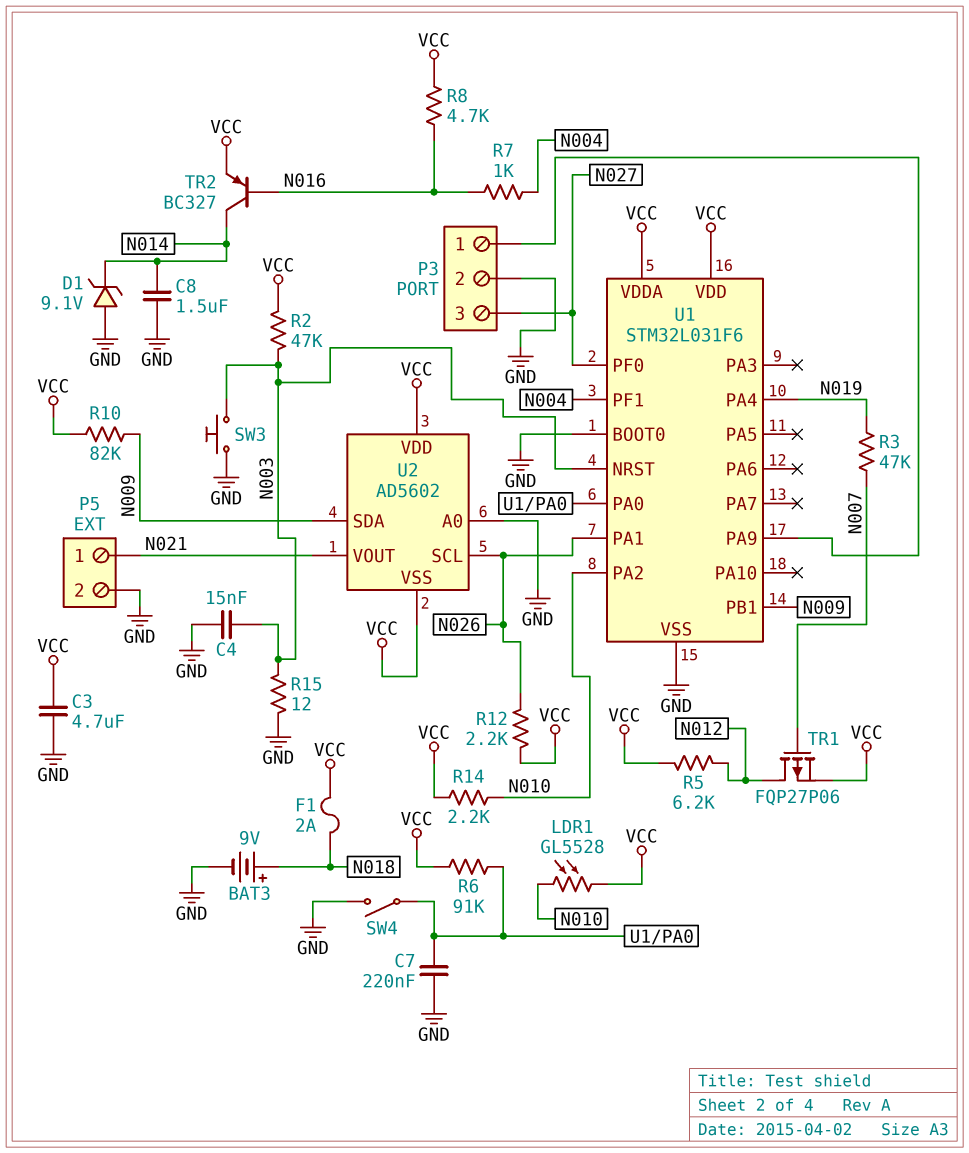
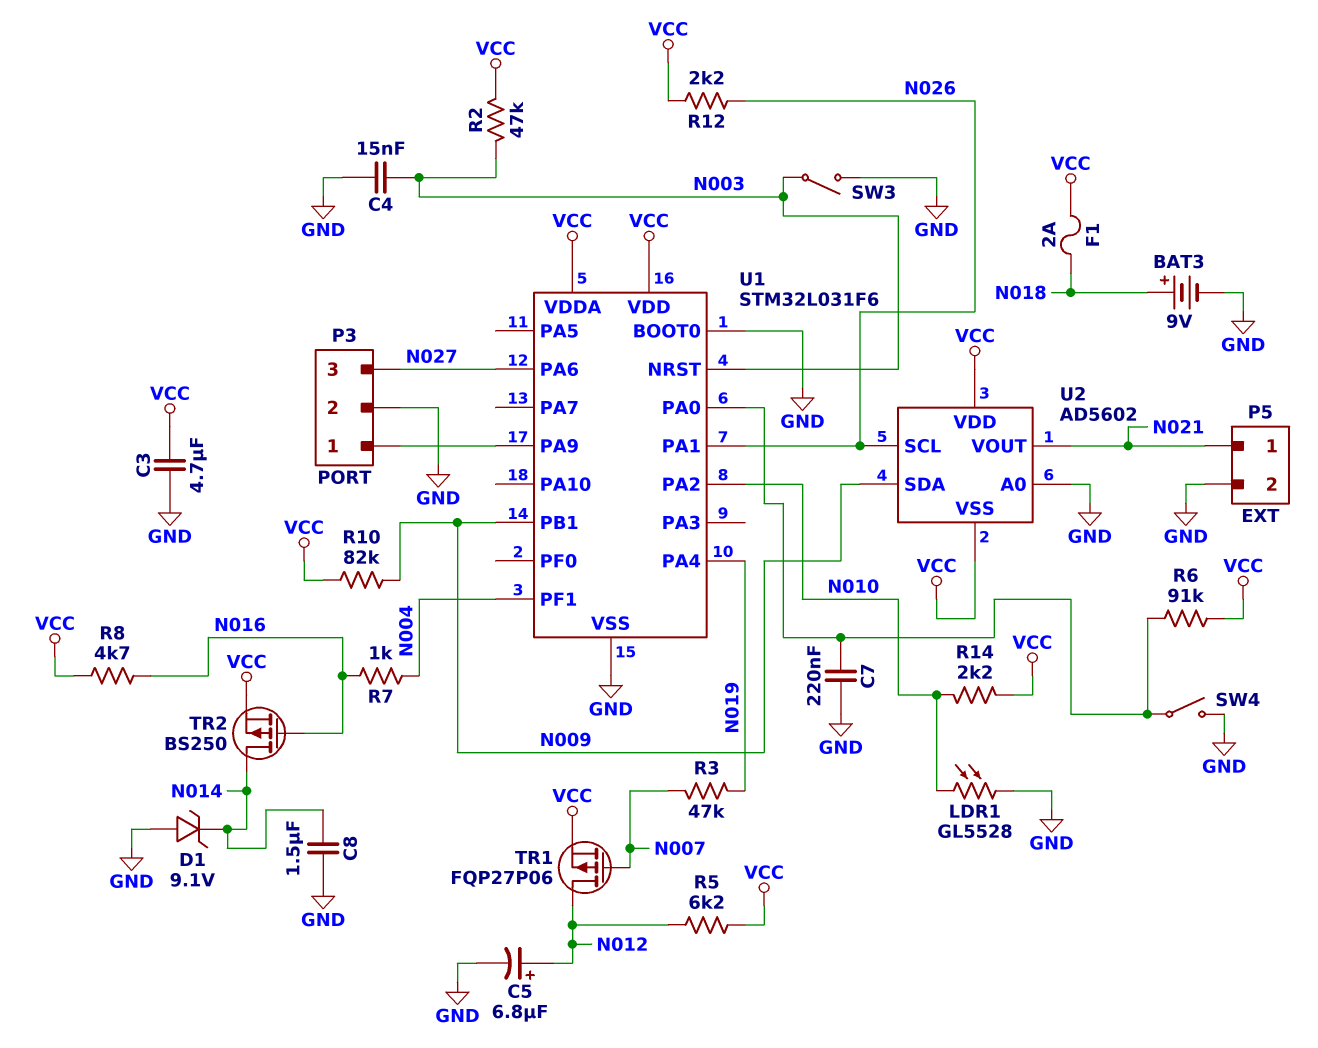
C5: none -> 6.8uF (plus N012, minus GND)
LDR1: GL5528 (N010, VCC) -> GL5528 (GND, N010)
R15: 12 (GND, N003) -> none
SW3: button (GND, N003) -> switch (GND, N003)
TR2: PNP BC327 (B N016, C N014, E VCC) -> PMOS BS250 (G N016, D N014, S VCC)
U1 pin PA6: none -> N027
U1 pin PF0: N027 -> none

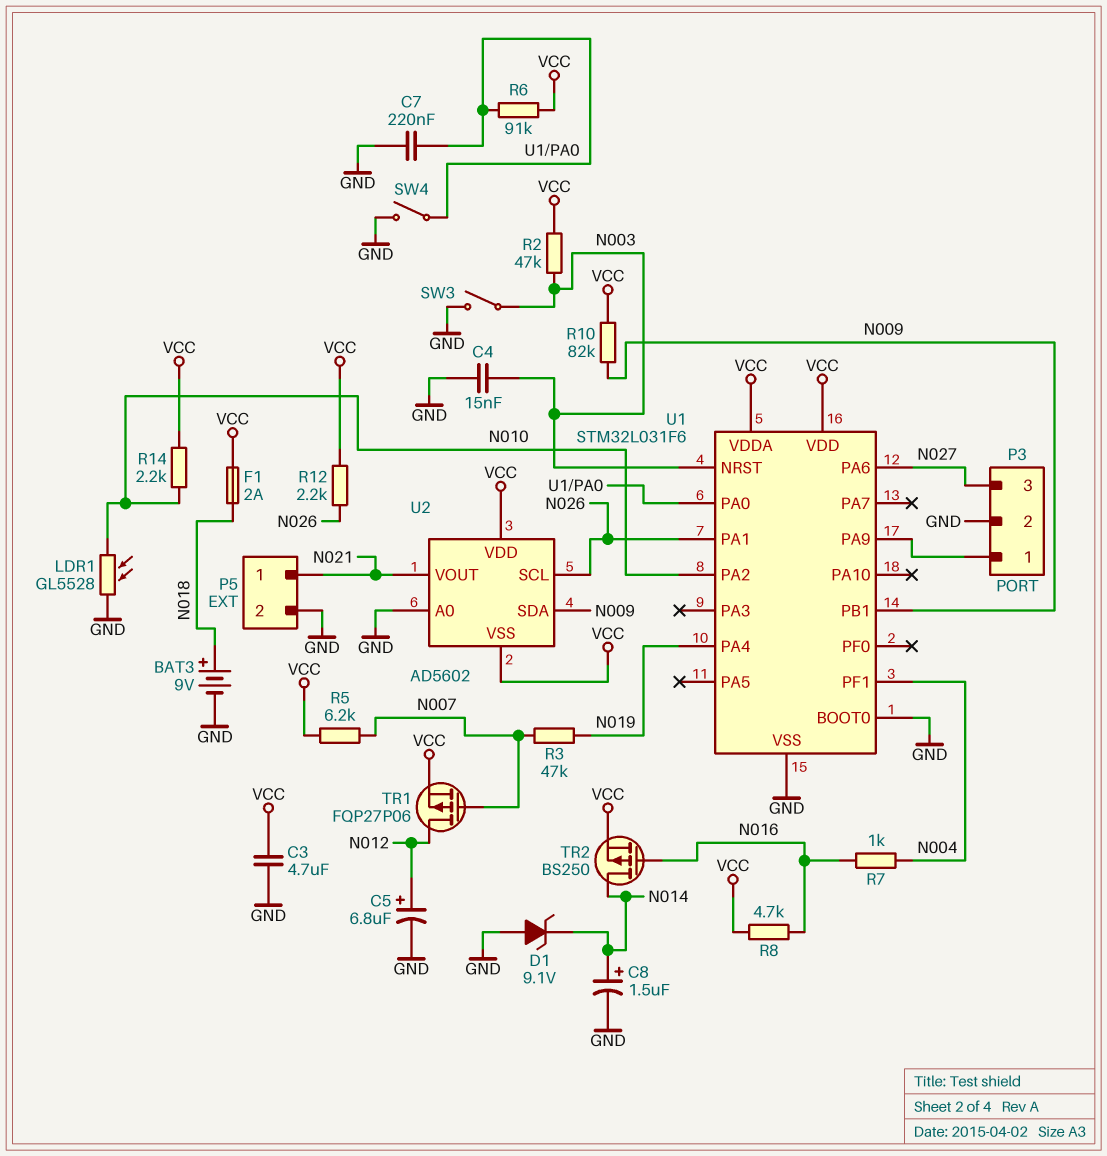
C8: 1.5uF (GND, N014) -> 1.5uF (plus N014, minus GND)
R5: 6.2k (N012, VCC) -> 6.2k (N007, VCC)

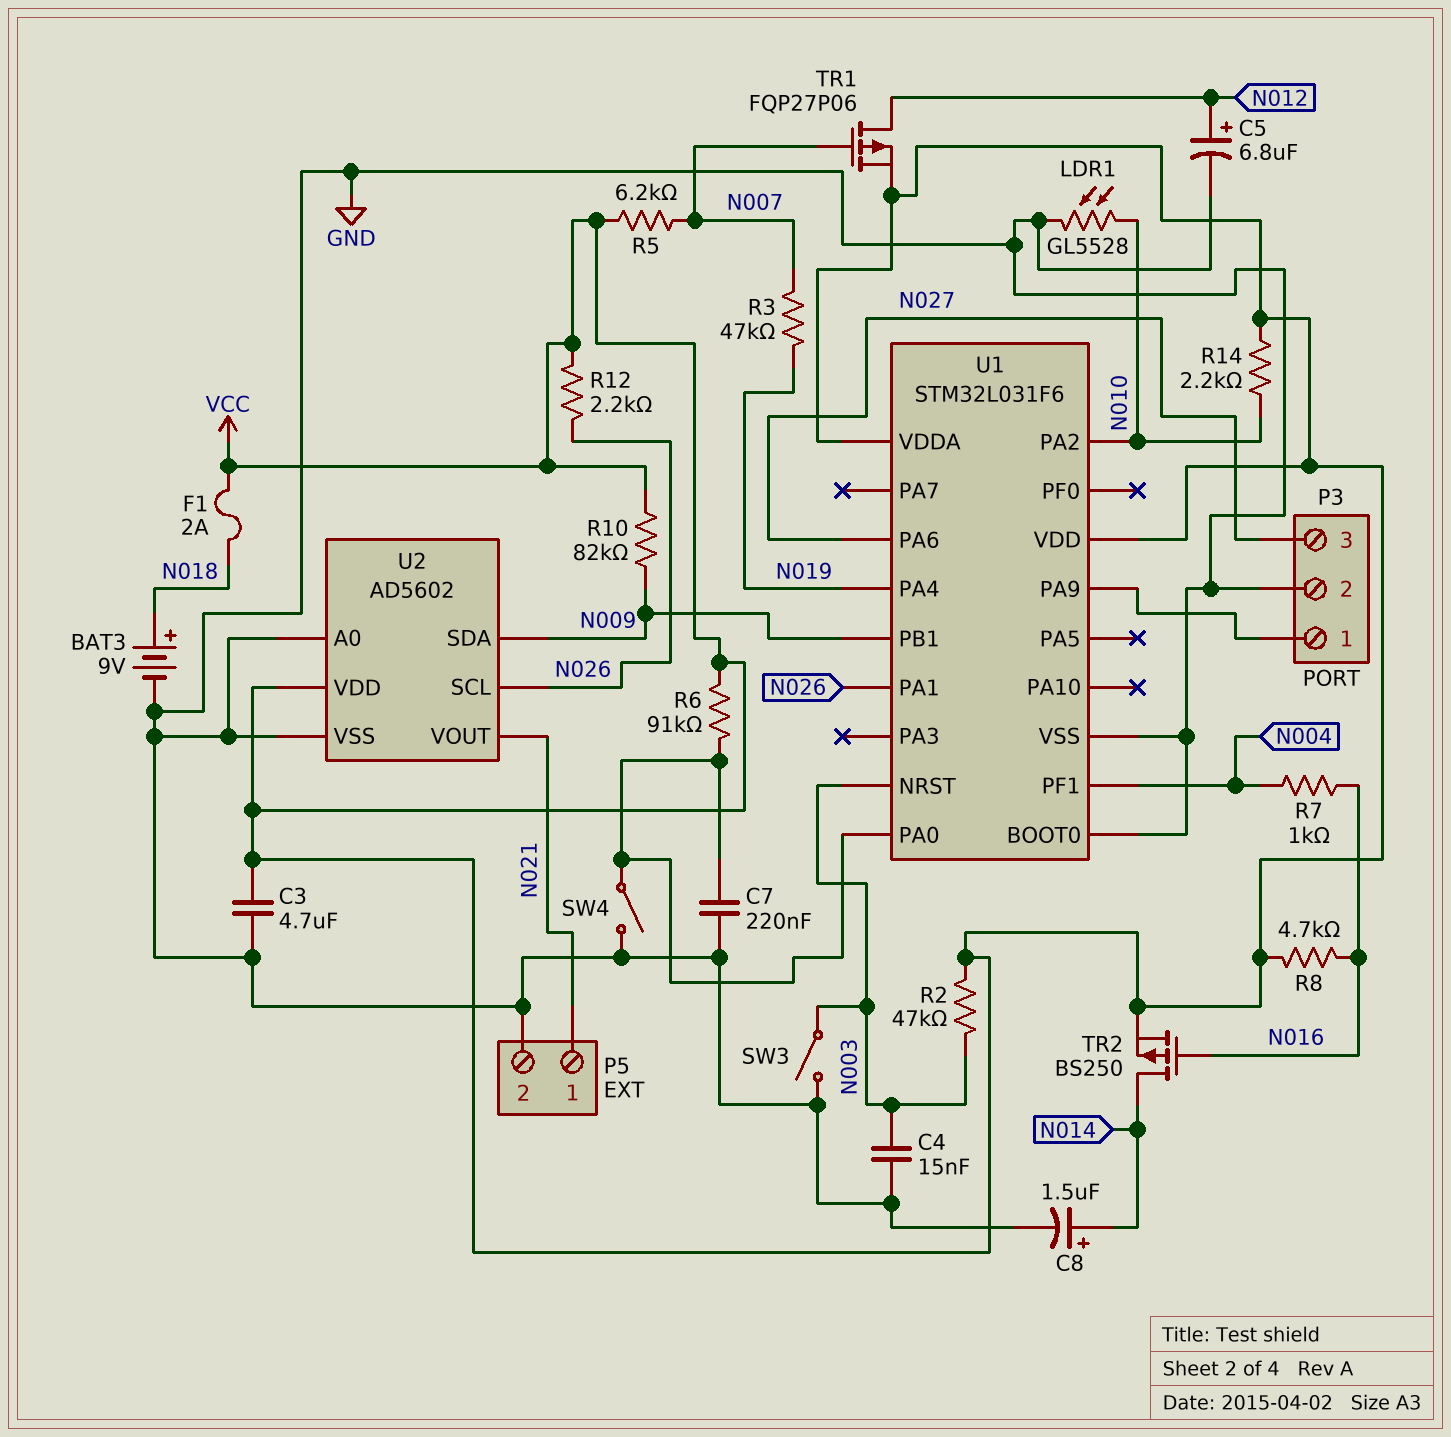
D1: zener 9.1V (A GND, K N014) -> none
U2 pin VSS: VCC -> GND

